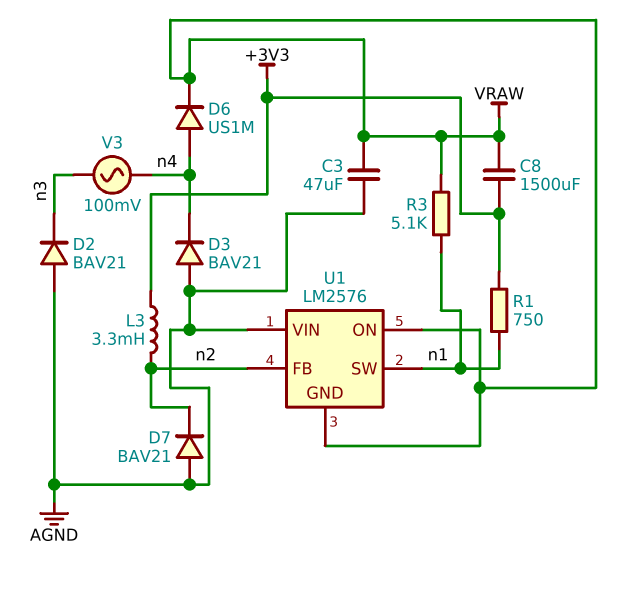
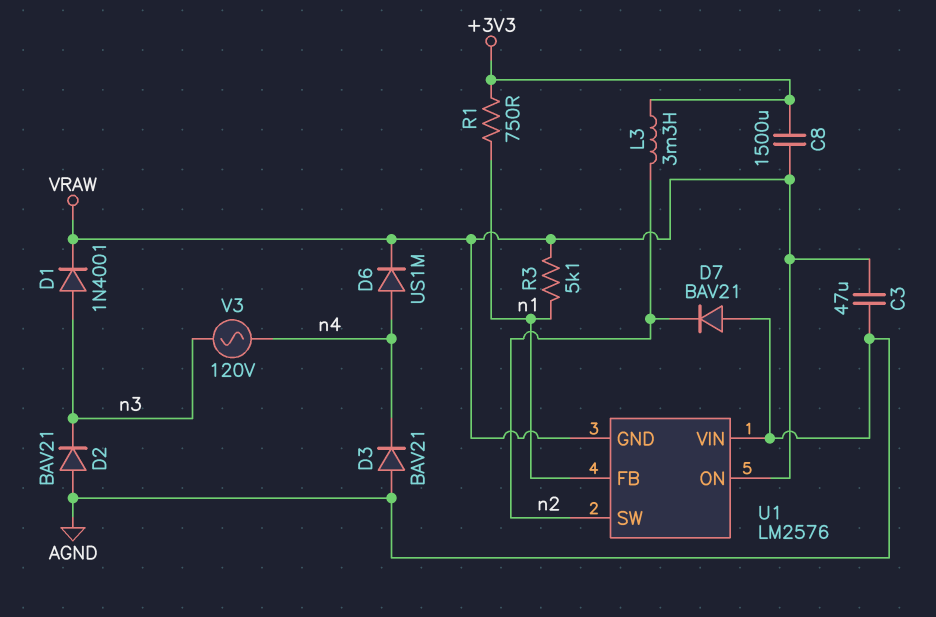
D1: none -> diode 1N4001 (A n3, K VRAW)
U1 pin FB: n2 -> n1
U1 pin SW: n1 -> n2
V3: AC 100mV (n3, n4) -> AC 120V (n3, n4)

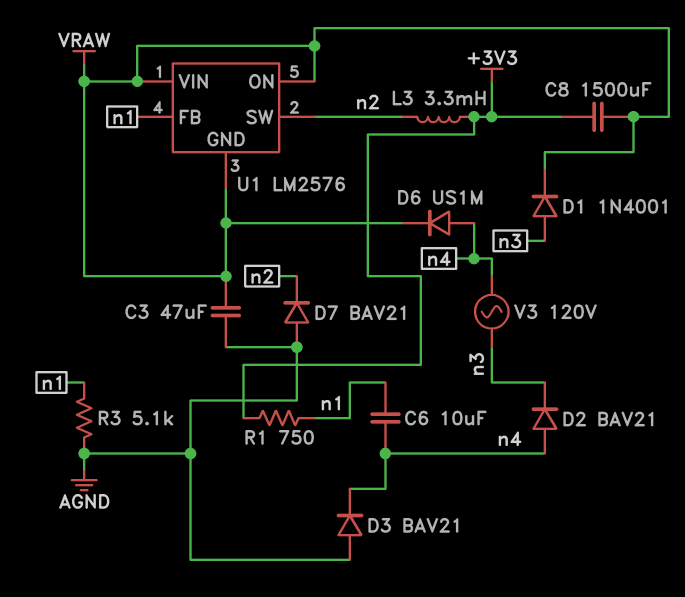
C6: none -> 10uF (n1, n4)
D2: diode BAV21 (A AGND, K n3) -> diode BAV21 (A n4, K n3)
R3: 5.1k (VRAW, n1) -> 5.1k (AGND, n1)
U1 pin VIN: AGND -> VRAW

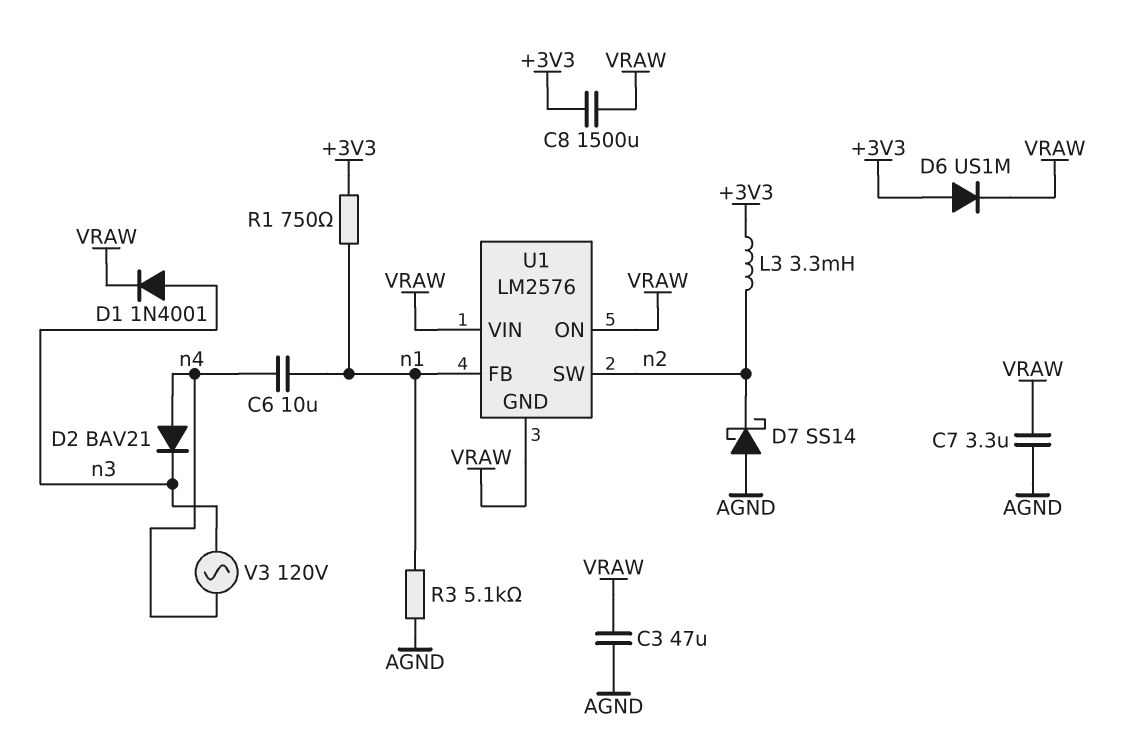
C7: none -> 3.3uF (AGND, VRAW)
D3: diode BAV21 (A AGND, K n4) -> none
D6: diode US1M (A n4, K VRAW) -> diode US1M (A +3V3, K VRAW)
D7: diode BAV21 (A AGND, K n2) -> schottky SS14 (A AGND, K n2)

